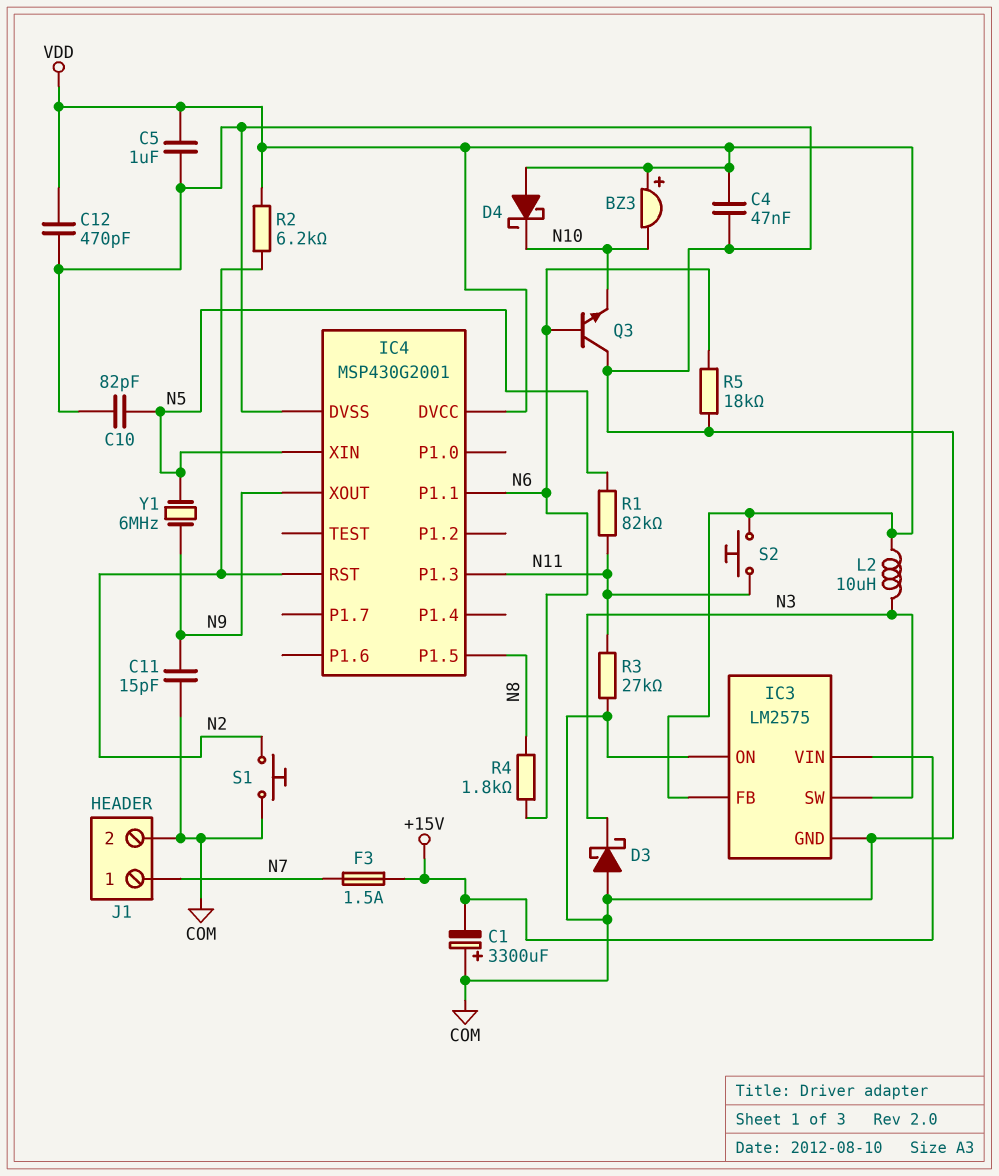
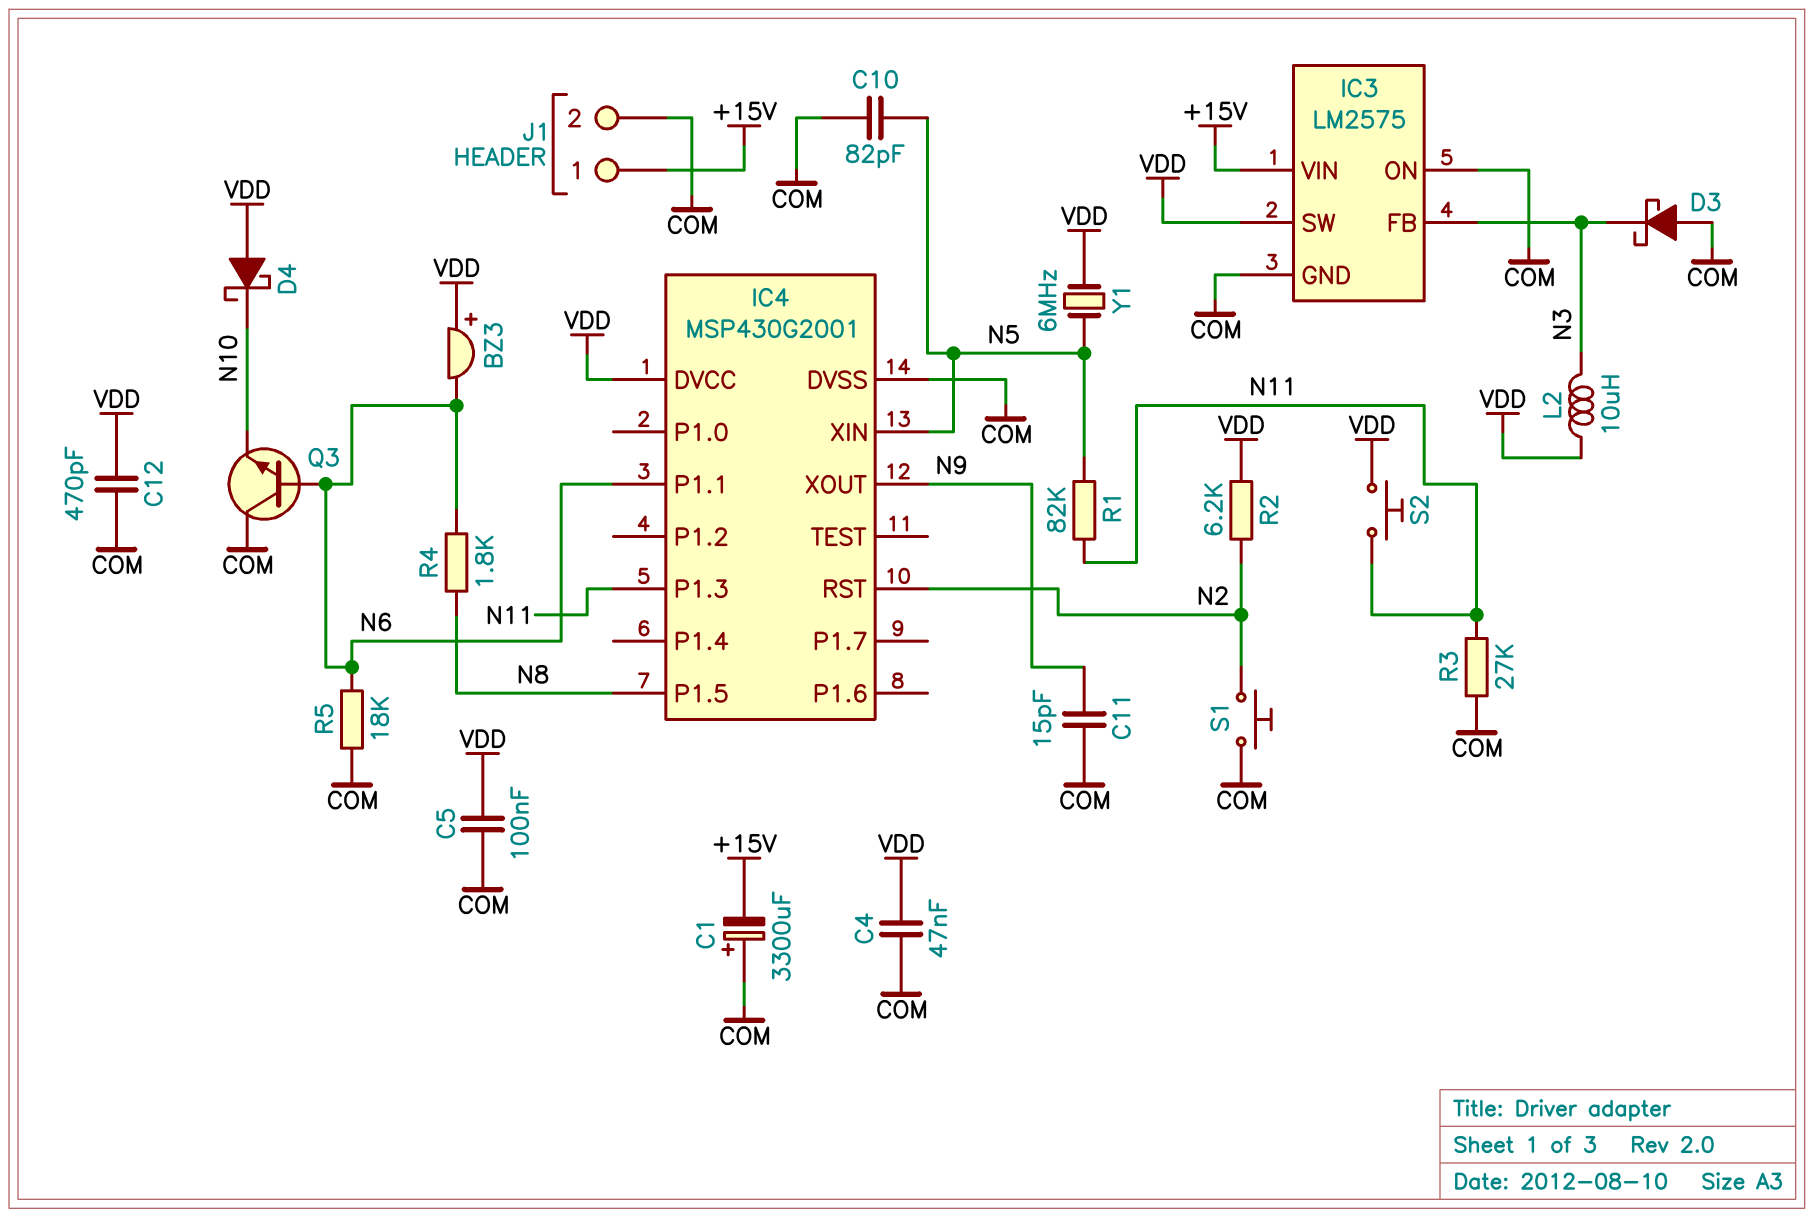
BZ3: buzzer (plus VDD, minus N10) -> buzzer (plus VDD, minus N6)
C5: 1uF (COM, VDD) -> 100nF (COM, VDD)
F3: 1.5A (+15V, N7) -> none
IC3 pin FB: VDD -> N3
IC3 pin SW: N3 -> VDD
J1 pin 1: N7 -> +15V
Y1: 6MHz (N5, N9) -> 6MHz (N5, VDD)

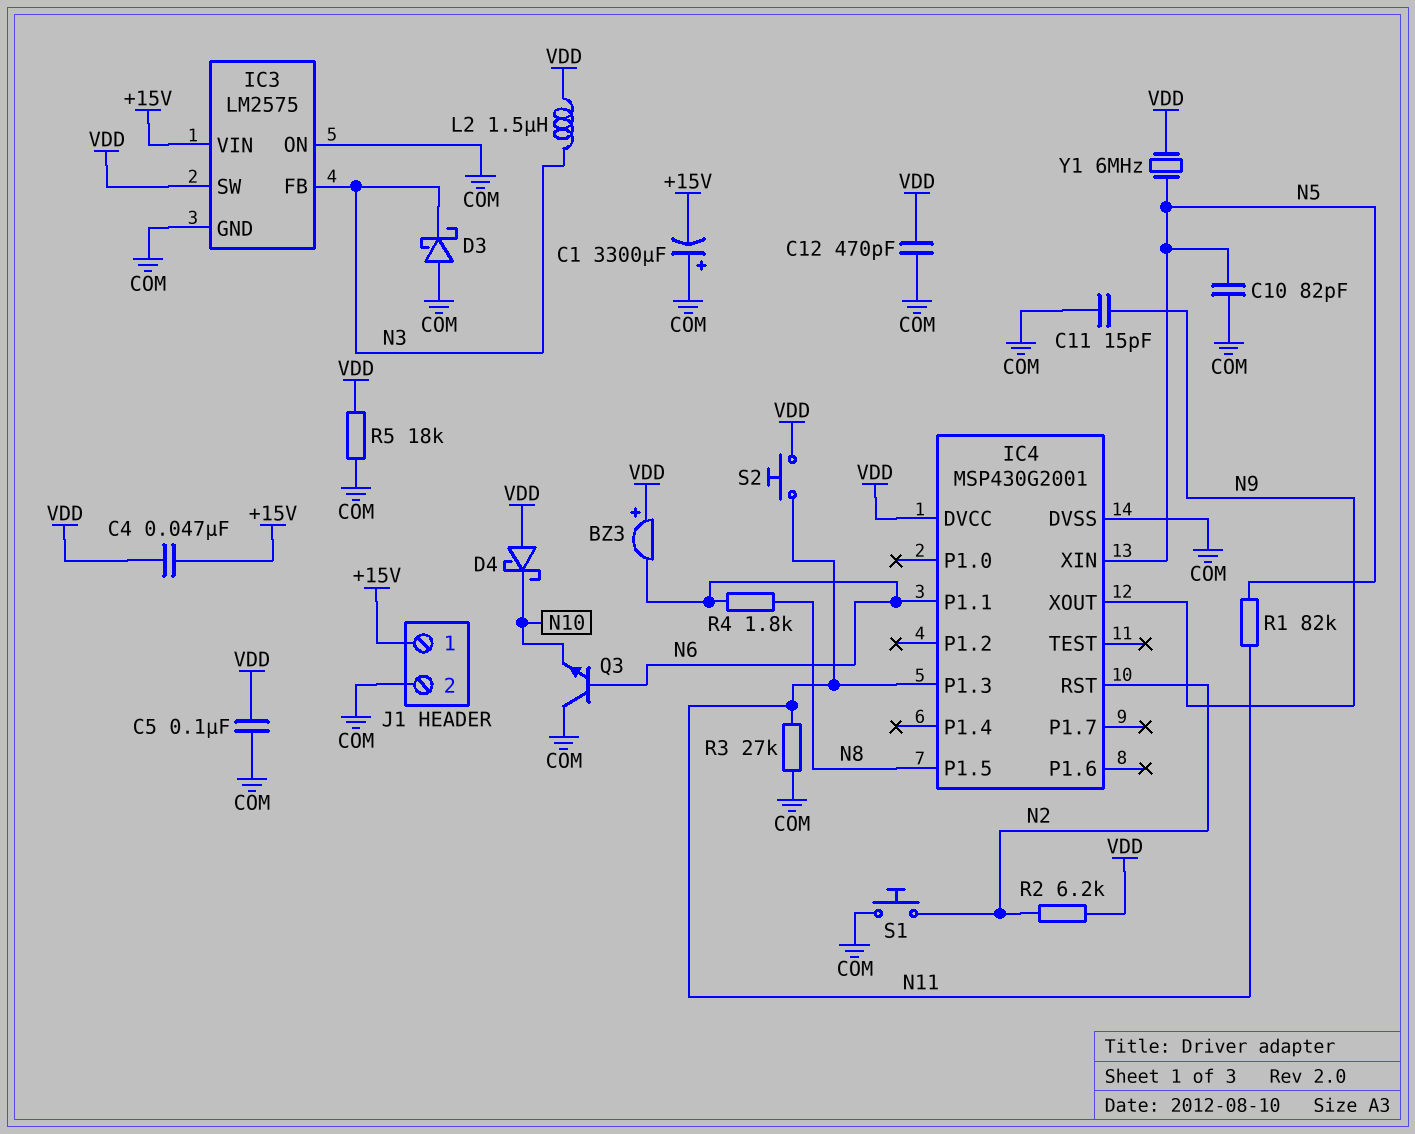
C4: 47nF (COM, VDD) -> 47nF (+15V, VDD)
L2: 10uH (N3, VDD) -> 1.5uH (N3, VDD)
R5: 18k (COM, N6) -> 18k (COM, VDD)

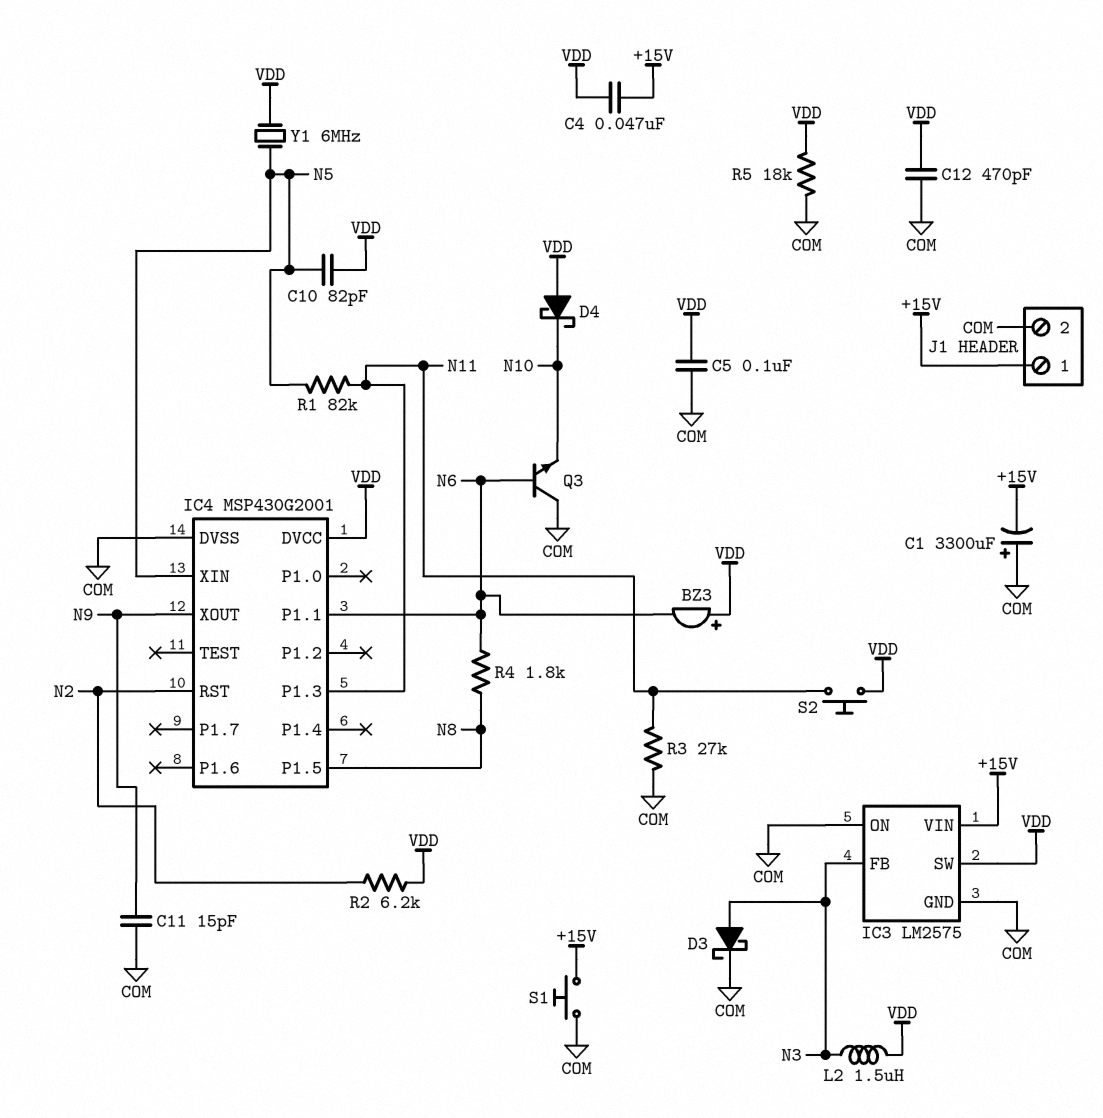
C10: 82pF (COM, N5) -> 82pF (N5, VDD)
D3: schottky (A COM, K N3) -> schottky (A N3, K COM)
S1: button (COM, N2) -> button (+15V, COM)

